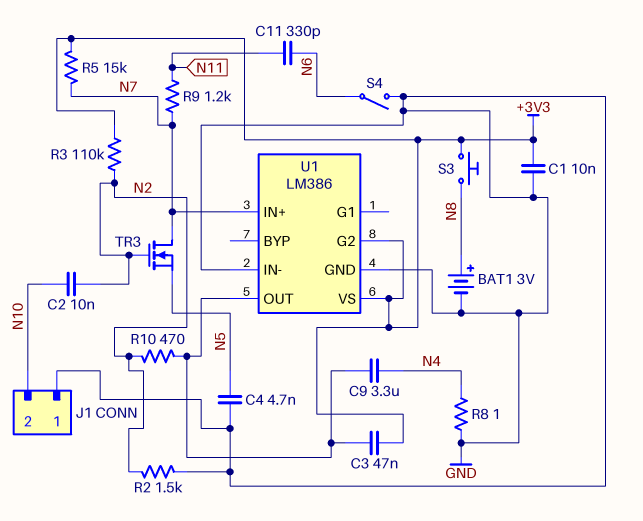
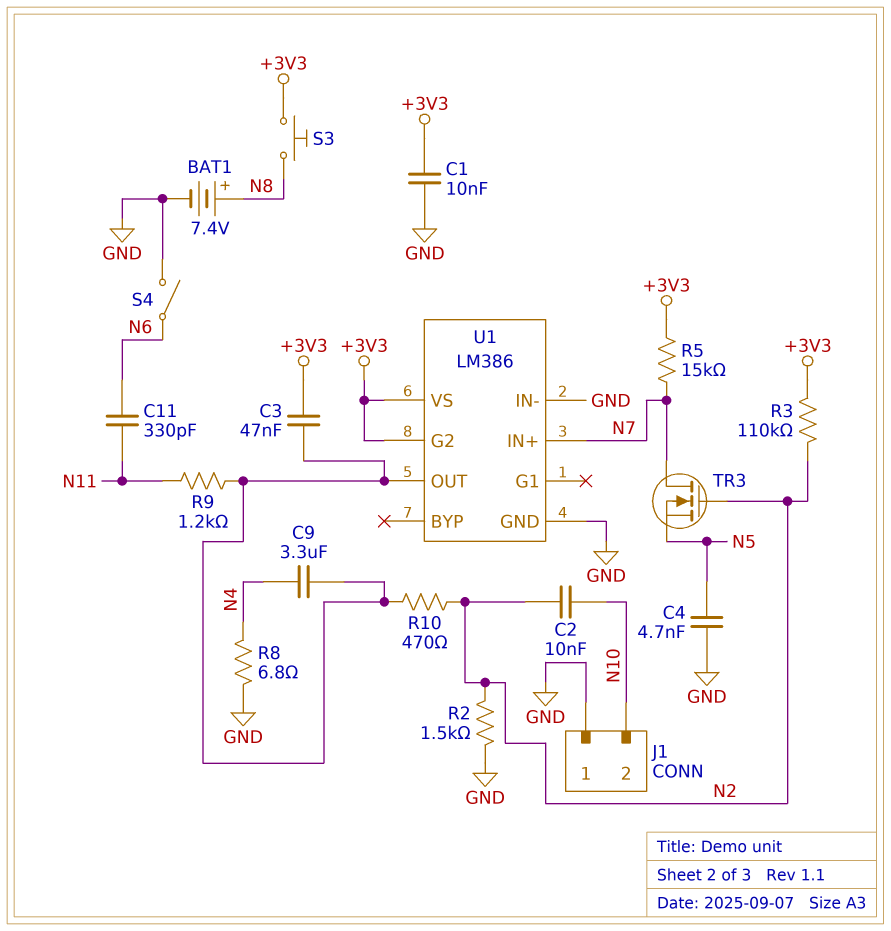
BAT1: 3V (plus N8, minus GND) -> 7.4V (plus N8, minus GND)
R8: 1 (GND, N4) -> 6.8 (GND, N4)
R9: 1.2k (N7, N11) -> 1.2k (N11, U1/OUT)

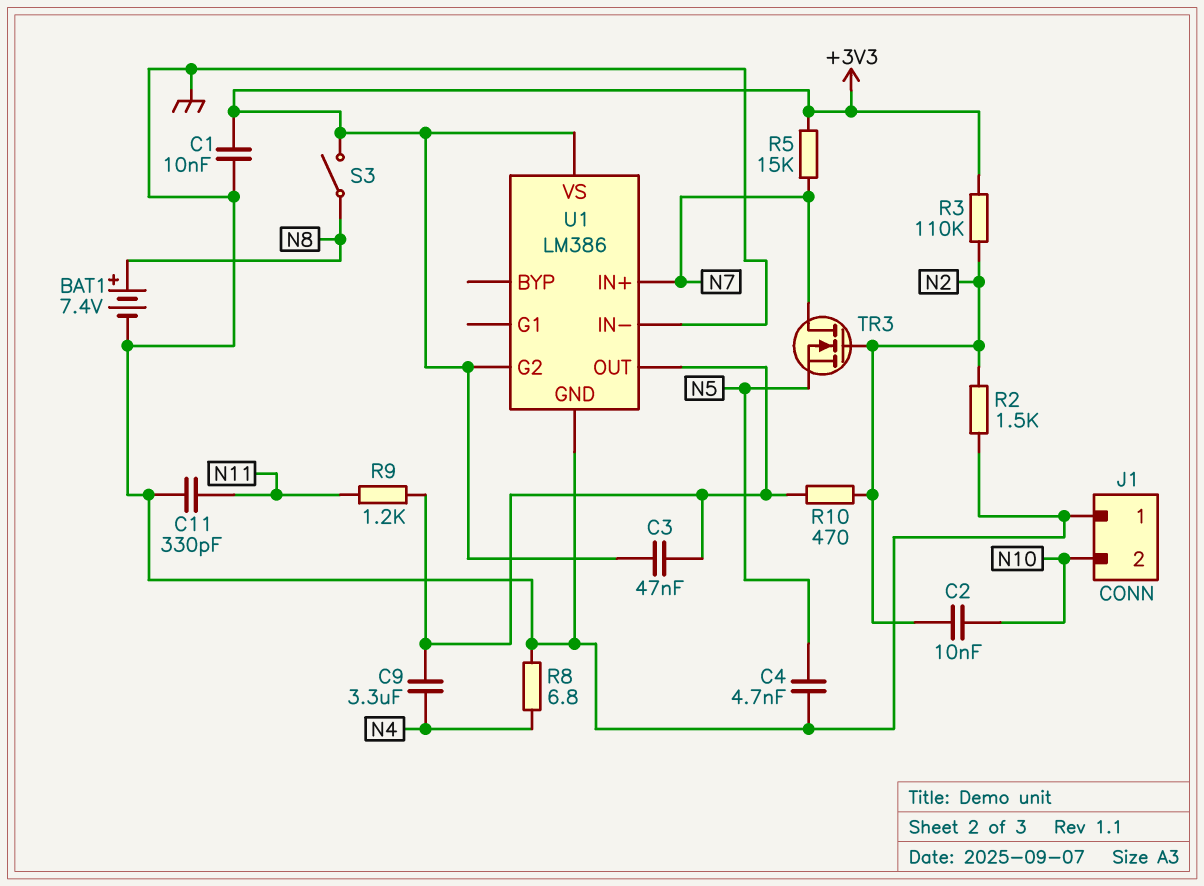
C11: 330pF (N6, N11) -> 330pF (GND, N11)
S3: button (+3V3, N8) -> switch (+3V3, N8)
S4: switch (GND, N6) -> none

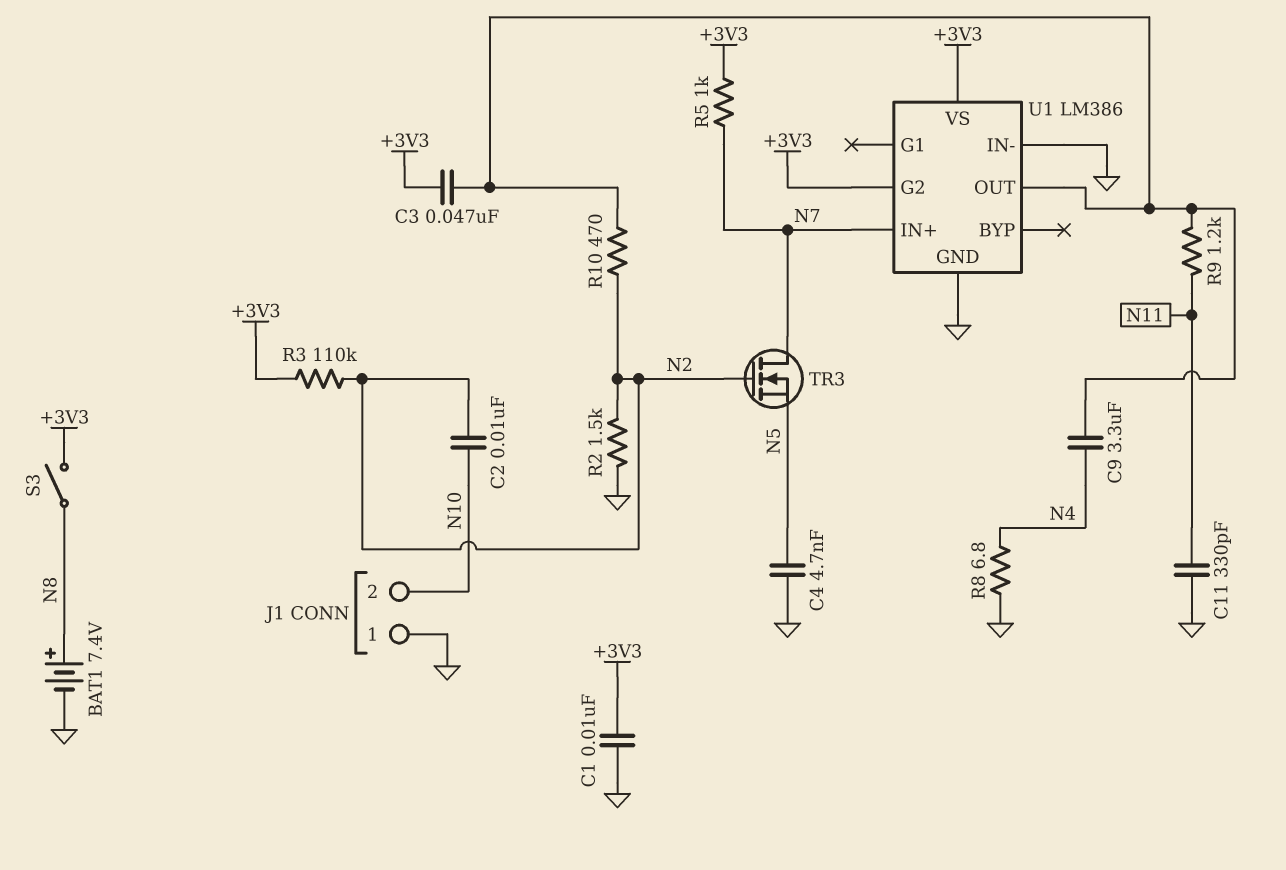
R5: 15k (+3V3, N7) -> 1k (+3V3, N7)

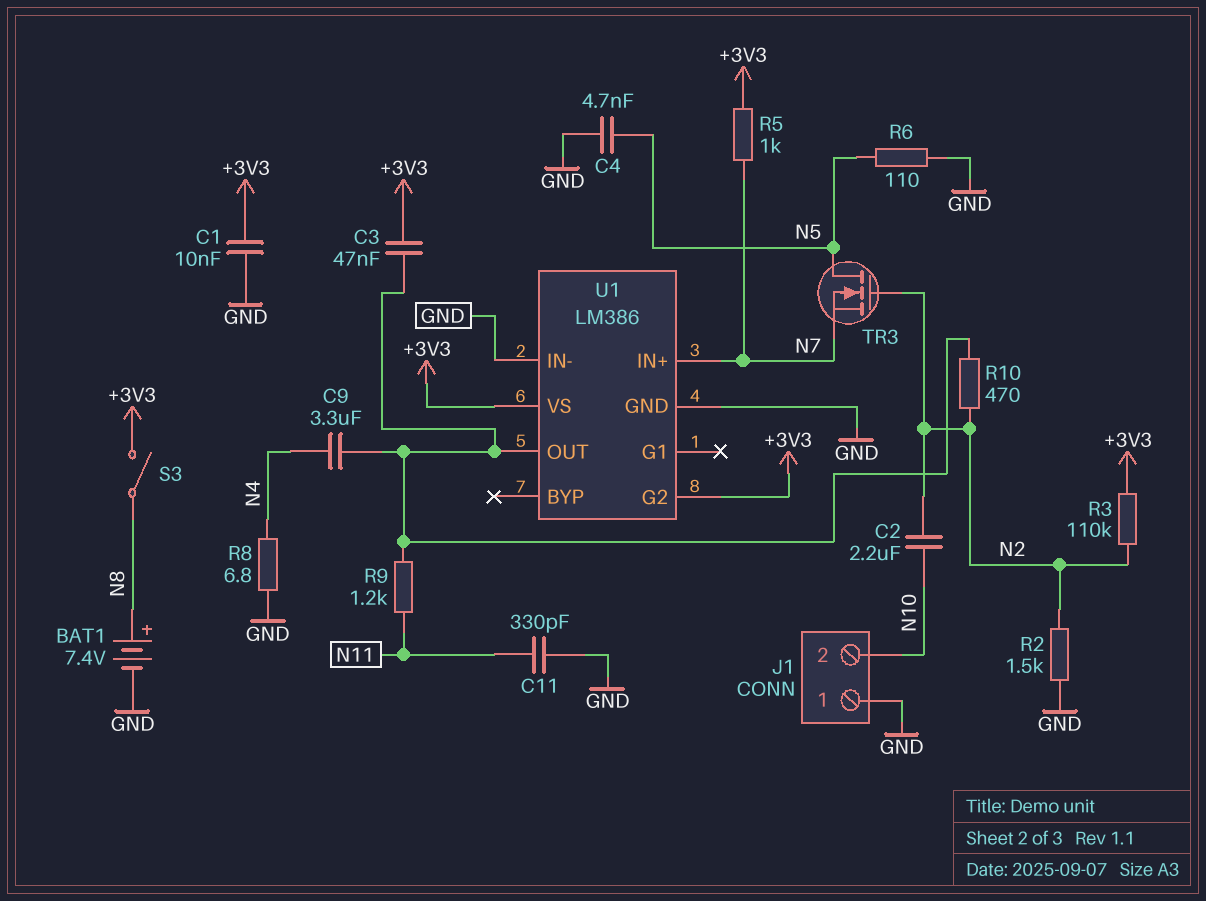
C2: 10nF (N2, N10) -> 2.2uF (N2, N10)
R6: none -> 110 (GND, N5)
TR3: NMOS (G N2, D N7, S N5) -> NMOS (G N2, D N5, S N7)

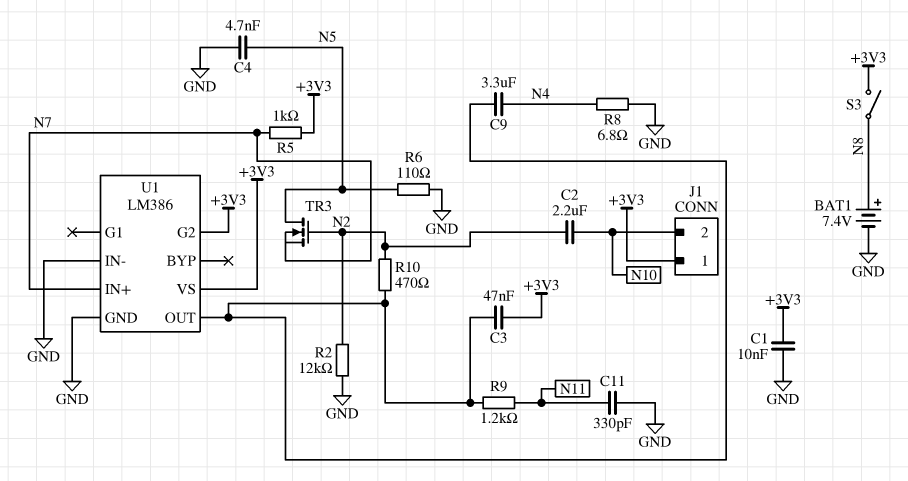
J1 pin 1: GND -> +3V3
R2: 1.5k (GND, N2) -> 12k (GND, N2)
R3: 110k (+3V3, N2) -> none

